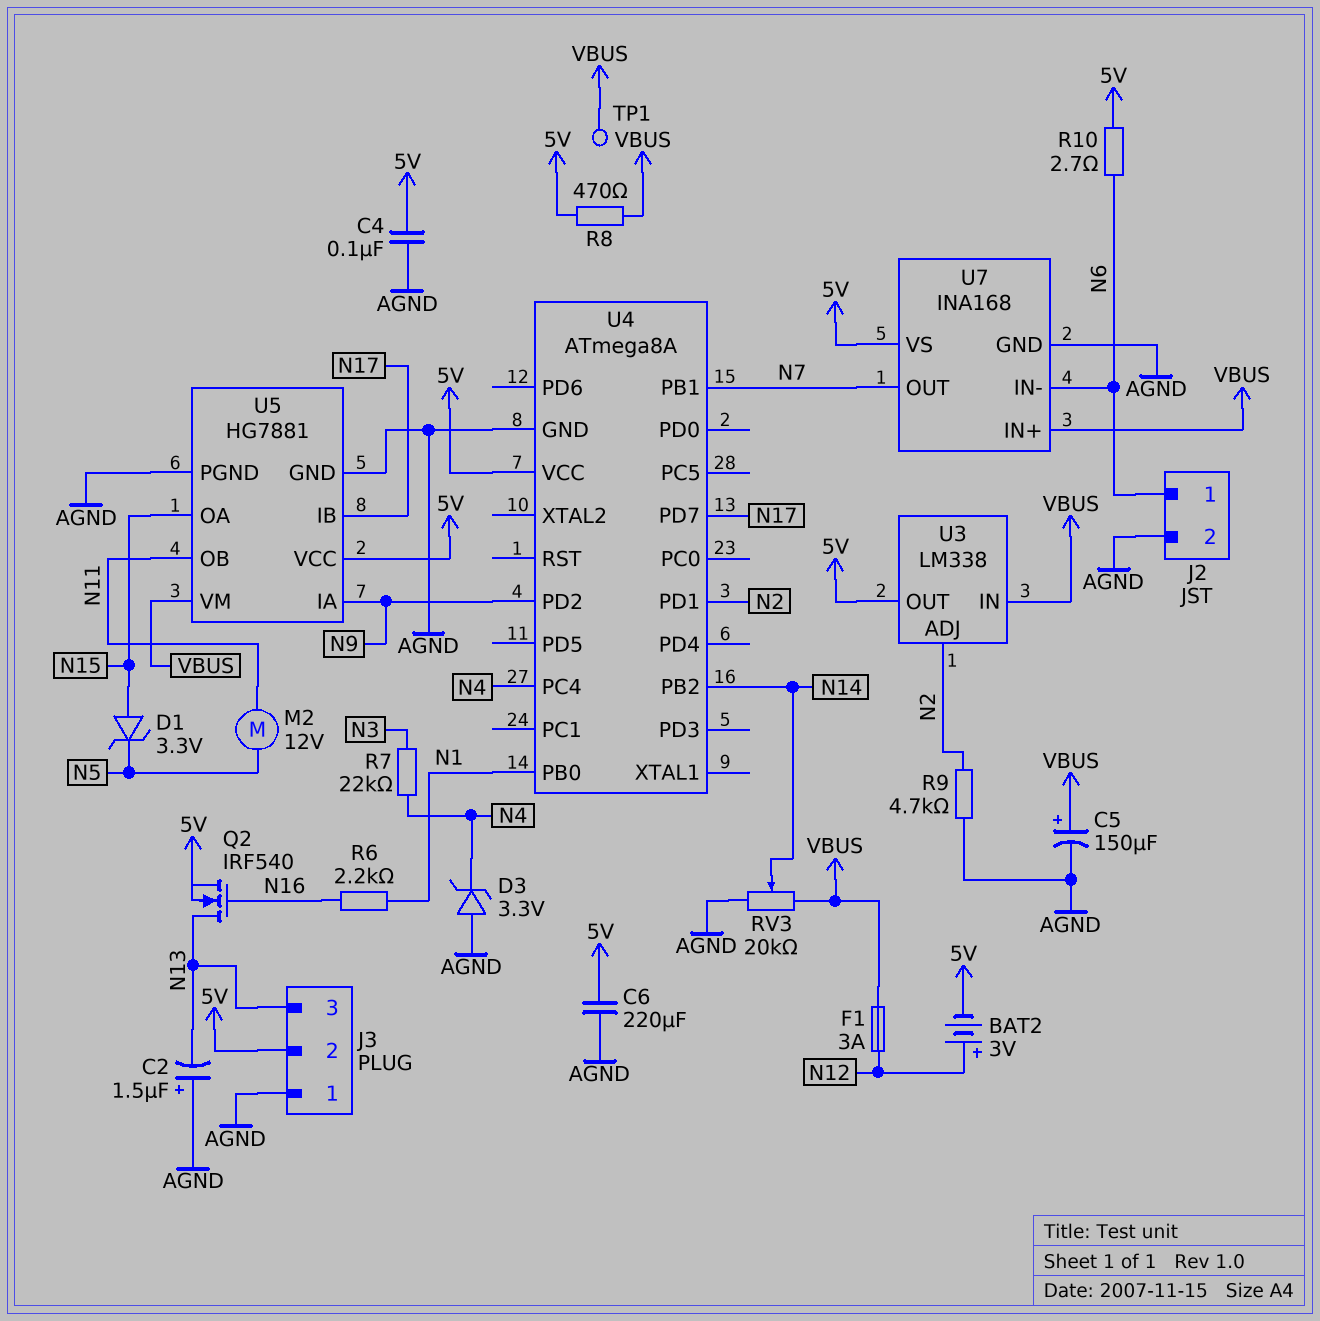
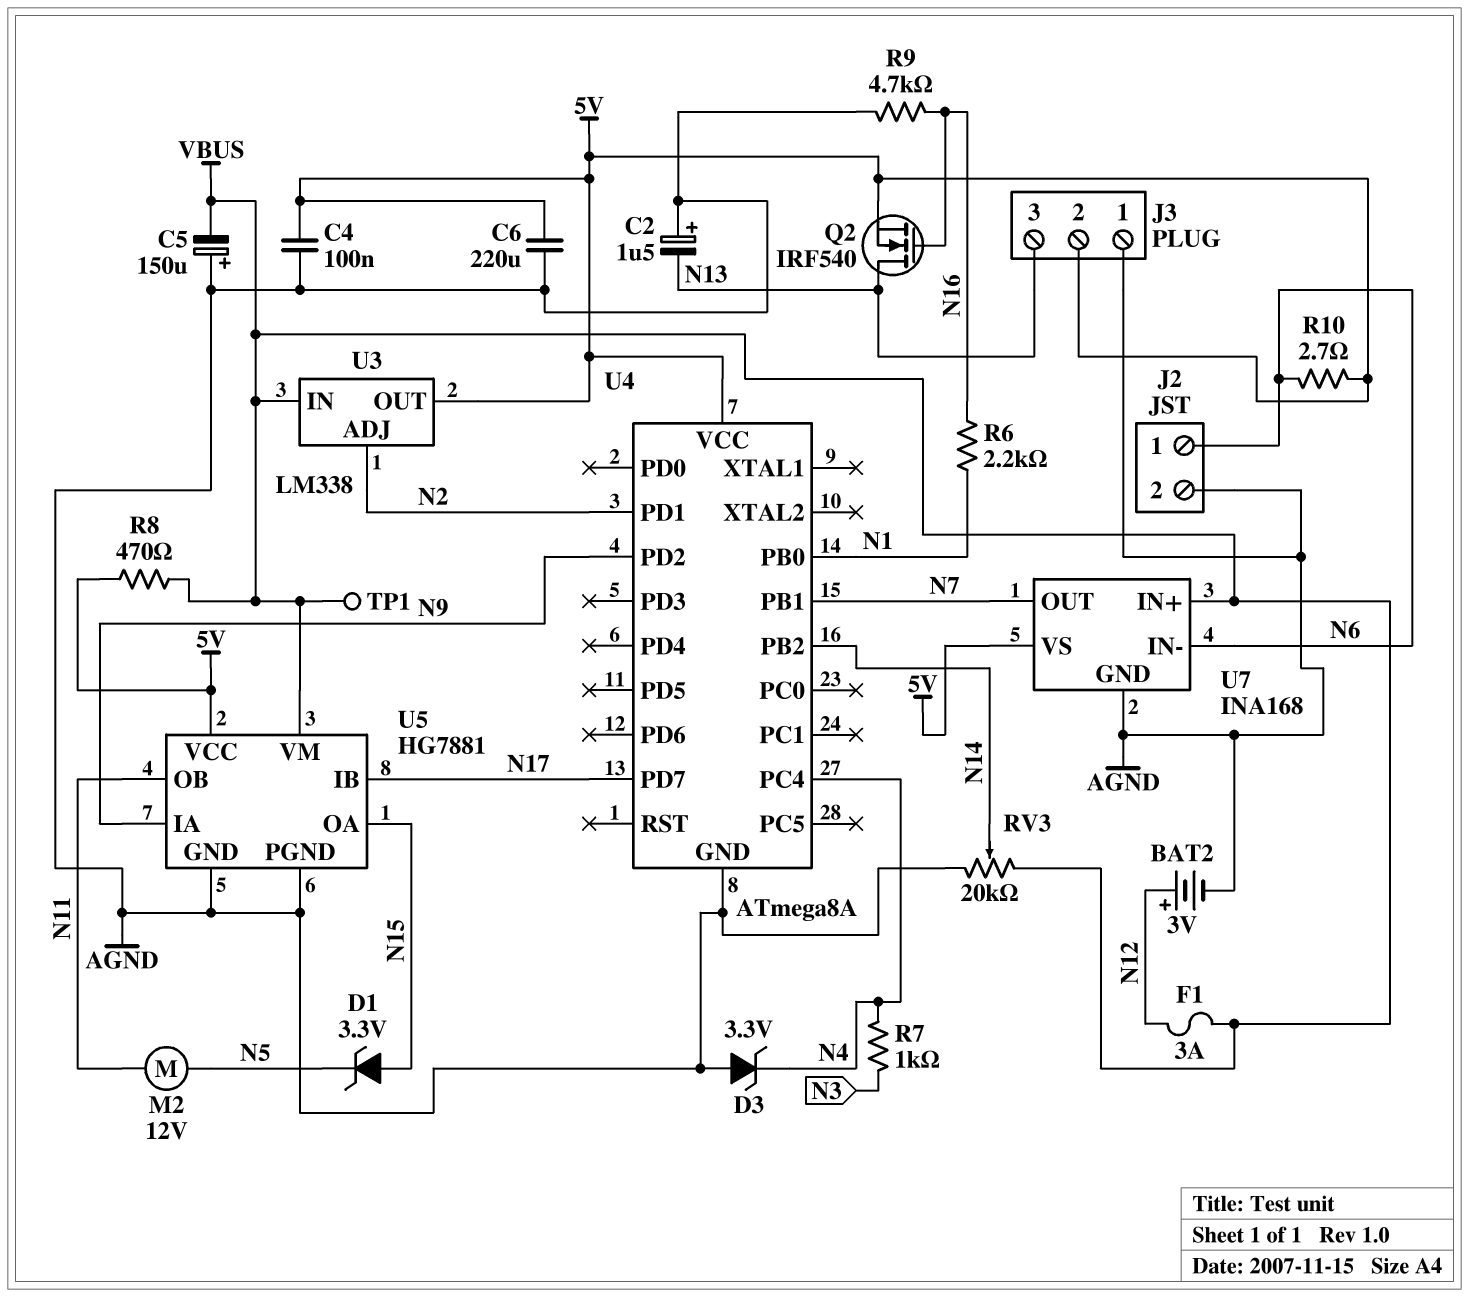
BAT2: 3V (plus N12, minus 5V) -> 3V (plus N12, minus AGND)
C5: 150uF (plus VBUS, minus AGND) -> 150uF (plus AGND, minus VBUS)
R7: 22k (N3, N4) -> 1k (N3, N4)
R9: 4.7k (AGND, N2) -> 4.7k (AGND, N16)

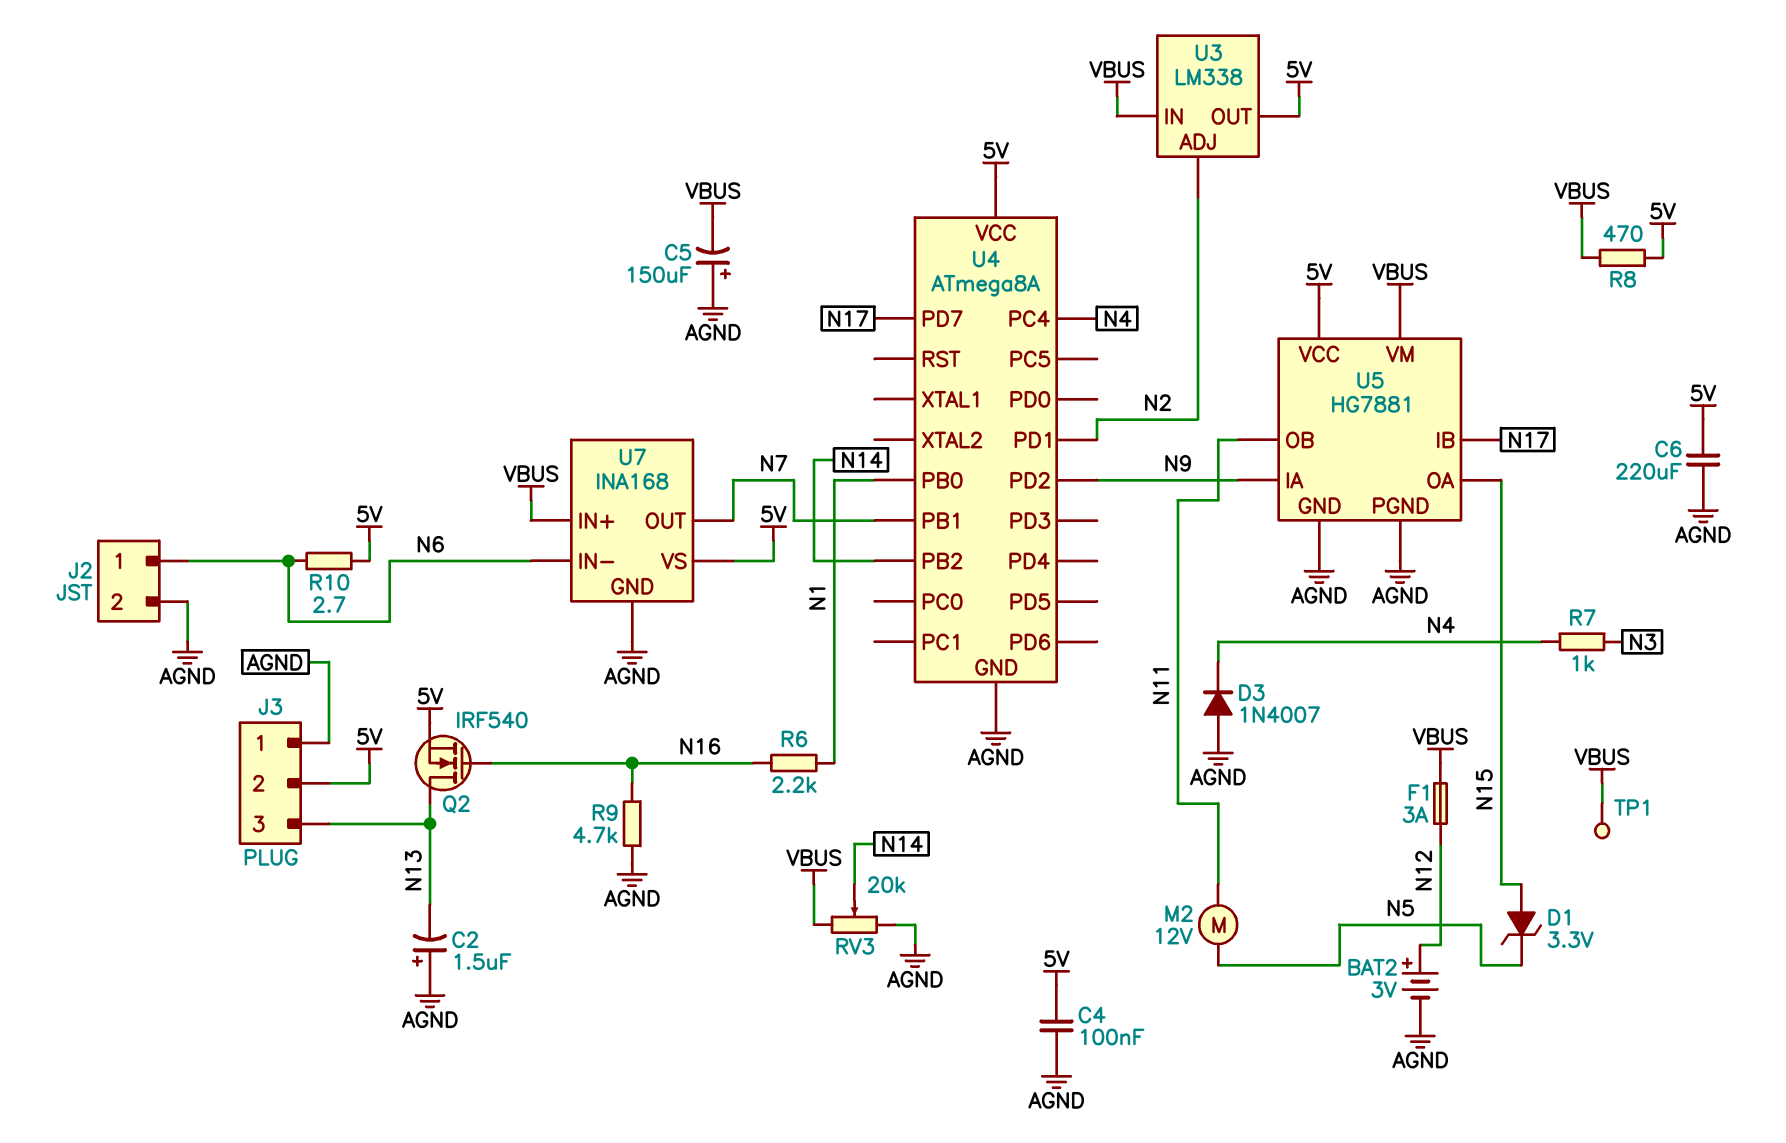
D3: zener 3.3V (A AGND, K N4) -> diode 1N4007 (A AGND, K N4)

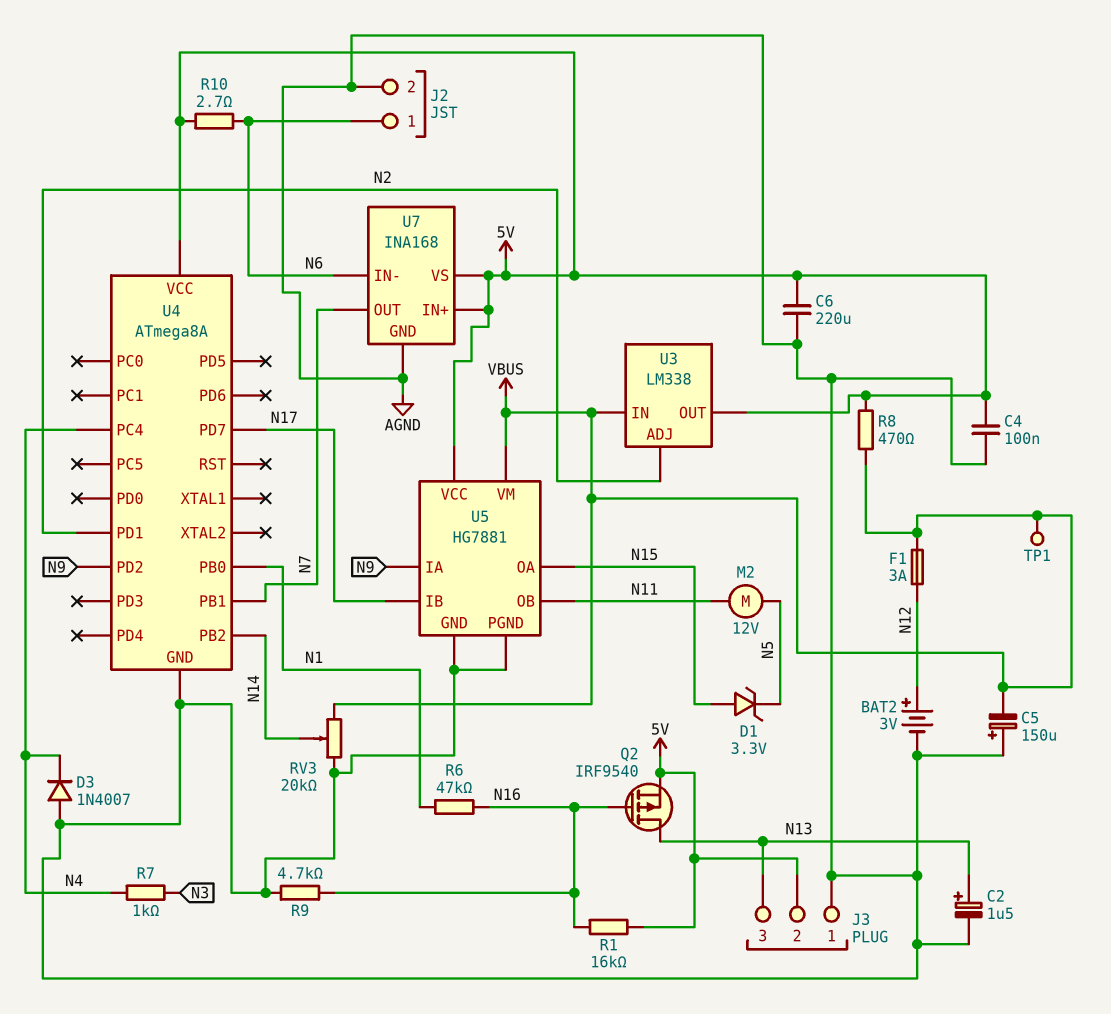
C2: 1.5uF (plus AGND, minus N13) -> 1.5uF (plus N13, minus AGND)
Q2: NMOS IRF540 (G N16, D N13, S 5V) -> PMOS IRF9540 (G N16, D N13, S 5V)
R1: none -> 16k (5V, N16)
R6: 2.2k (N1, N16) -> 47k (N1, N16)
U7 pin IN+: VBUS -> 5V

